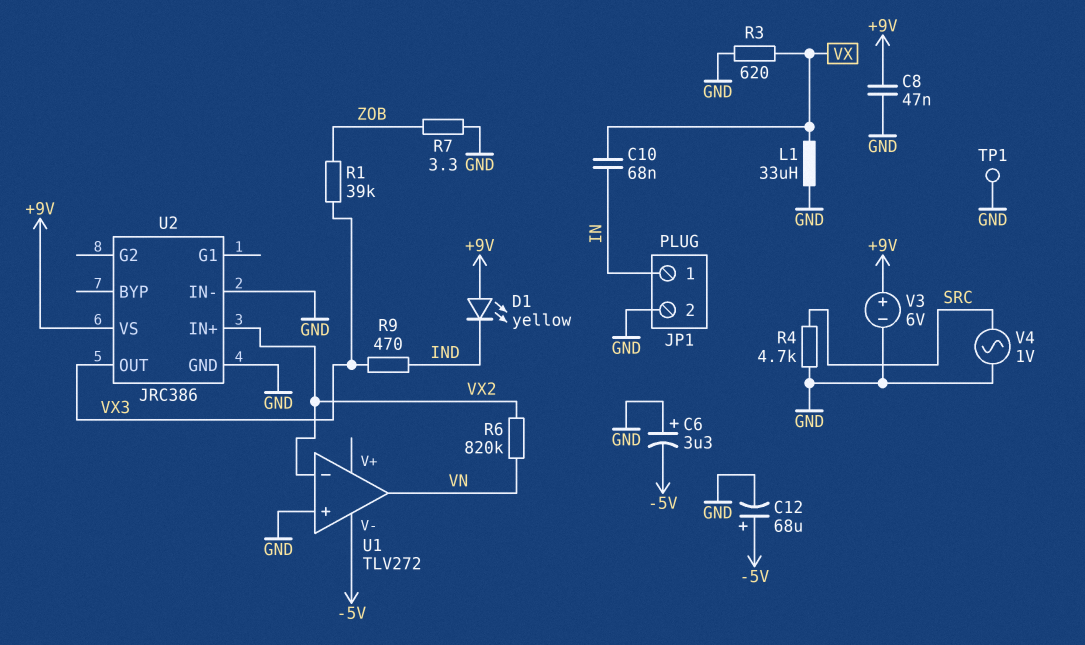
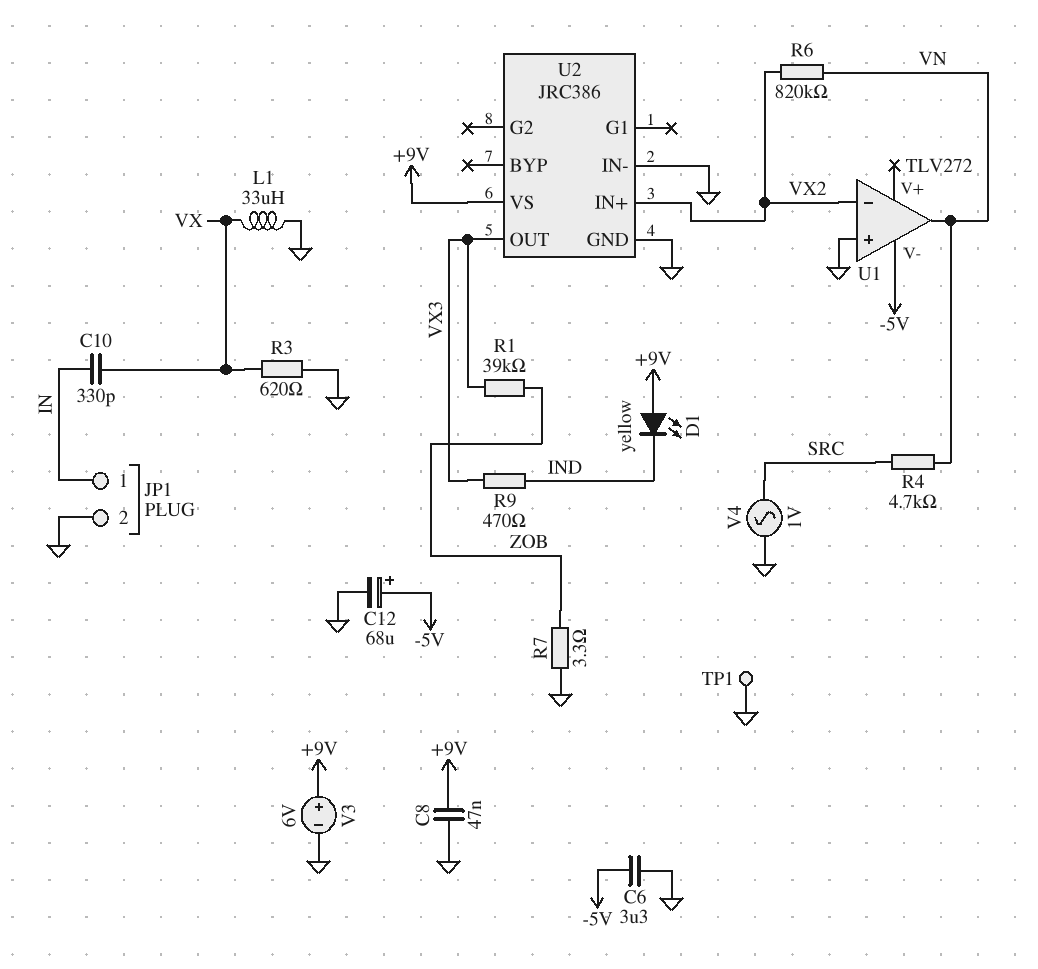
C6: 3.3uF (plus GND, minus -5V) -> 3.3uF (-5V, GND)
C10: 68nF (IN, VX) -> 330pF (IN, VX)
R4: 4.7k (GND, SRC) -> 4.7k (SRC, VN)

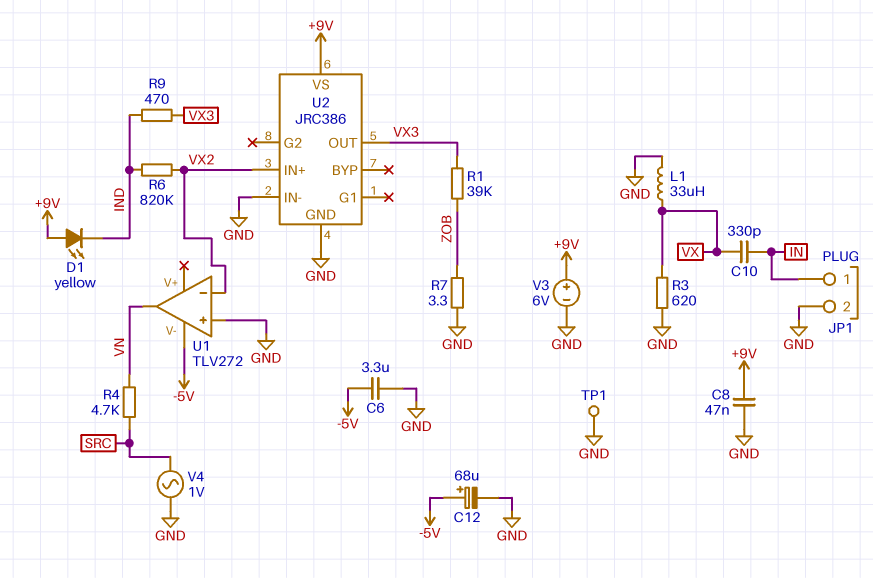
R6: 820k (VN, VX2) -> 820k (IND, VX2)

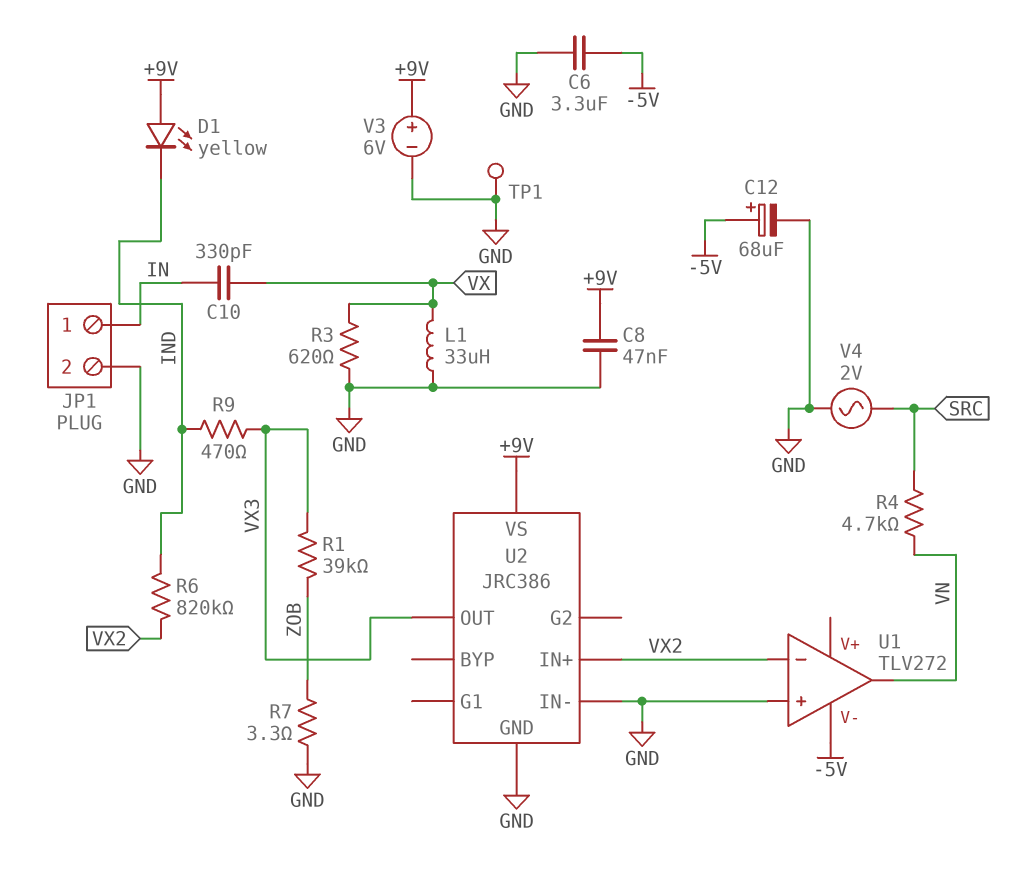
V4: AC 1V (GND, SRC) -> AC 2V (GND, SRC)

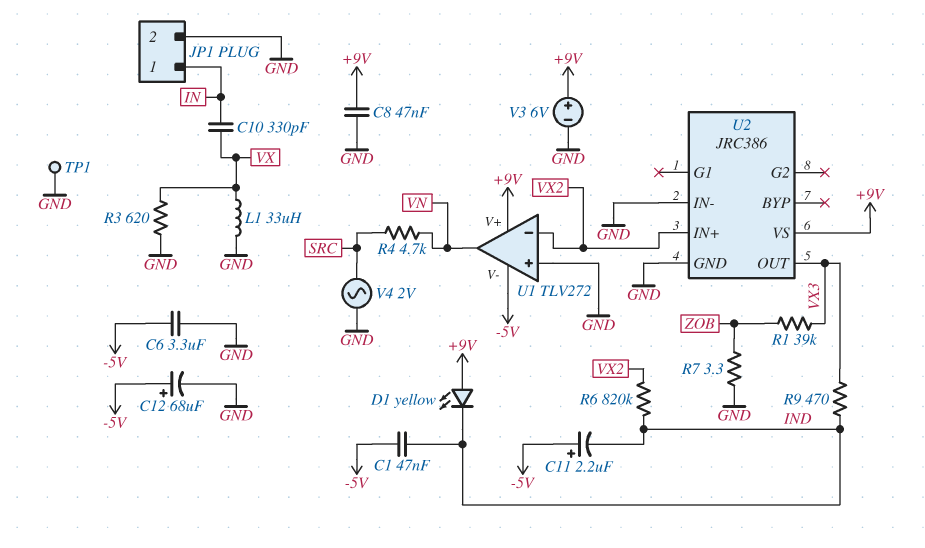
C1: none -> 47nF (-5V, IND)
C11: none -> 2.2uF (plus -5V, minus IND)
U1 pin V+: none -> +9V

